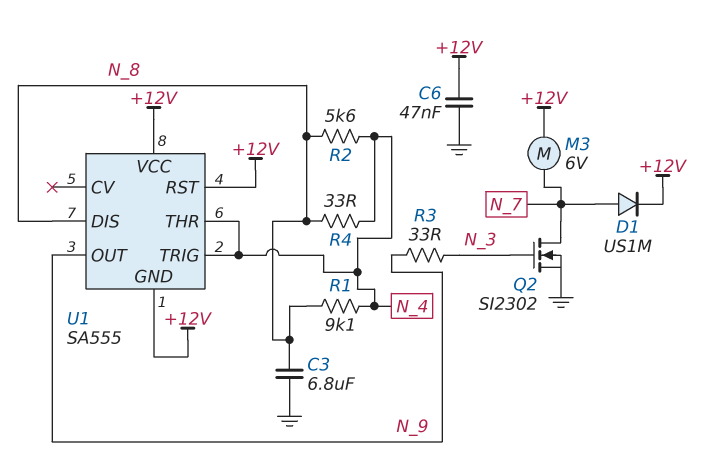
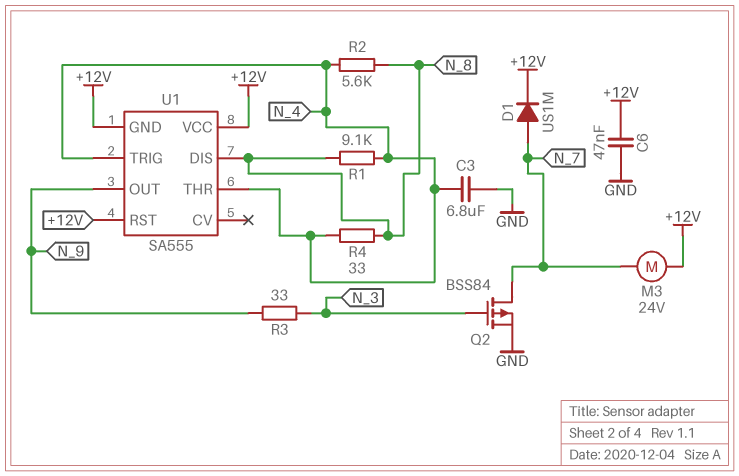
C3: 6.8uF (GND, N_8) -> 6.8uF (GND, N_4)
M3: motor 6V (+12V, N_7) -> motor 24V (+12V, N_7)
Q2: NMOS SI2302 (G N_3, D N_7, S GND) -> PMOS BSS84 (G N_3, D N_7, S GND)

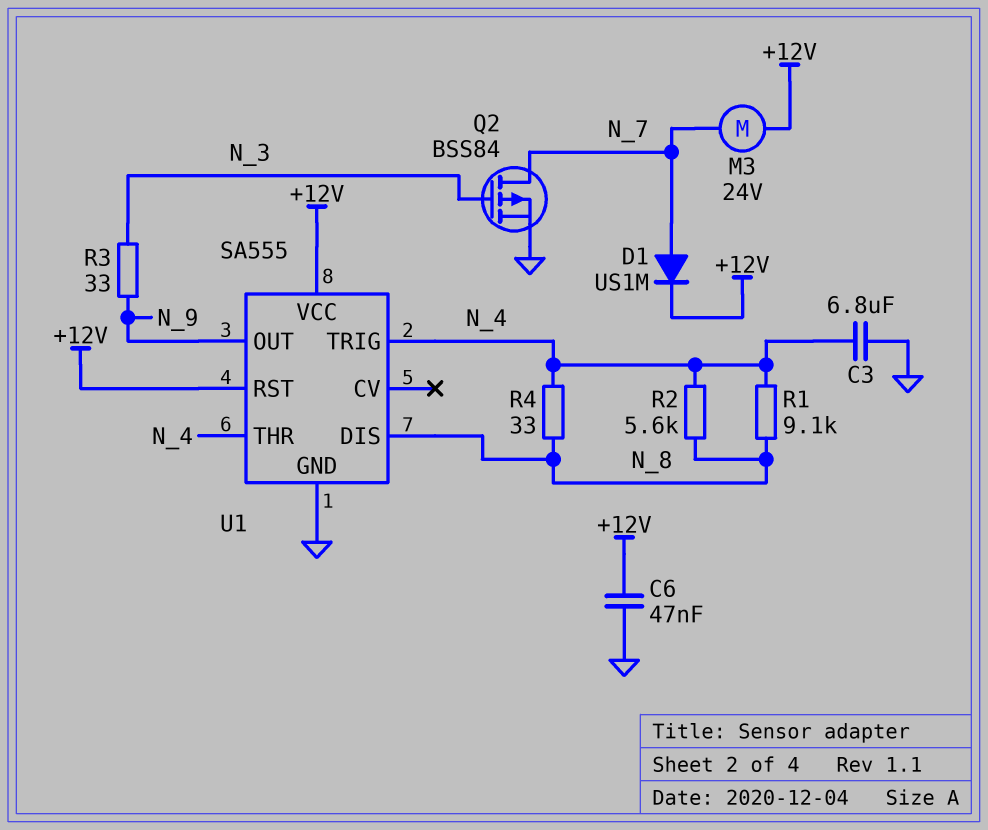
U1 pin GND: +12V -> GND

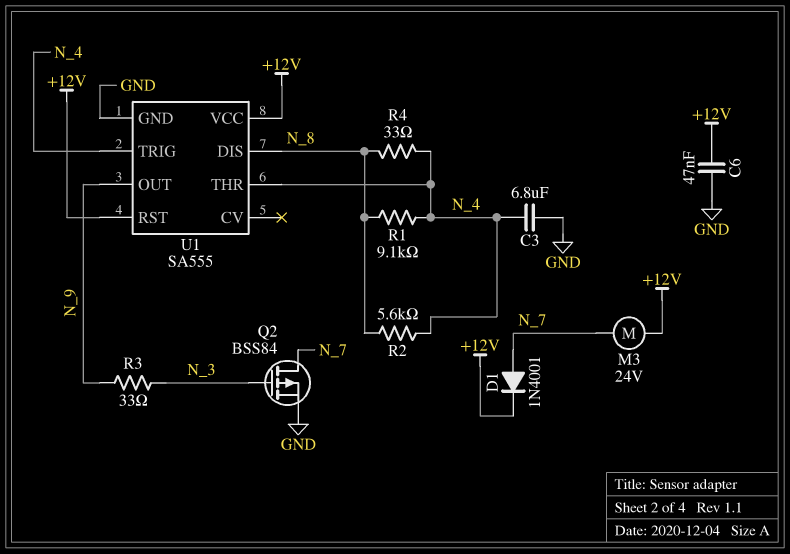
D1: diode US1M (A N_7, K +12V) -> diode 1N4001 (A N_7, K +12V)

